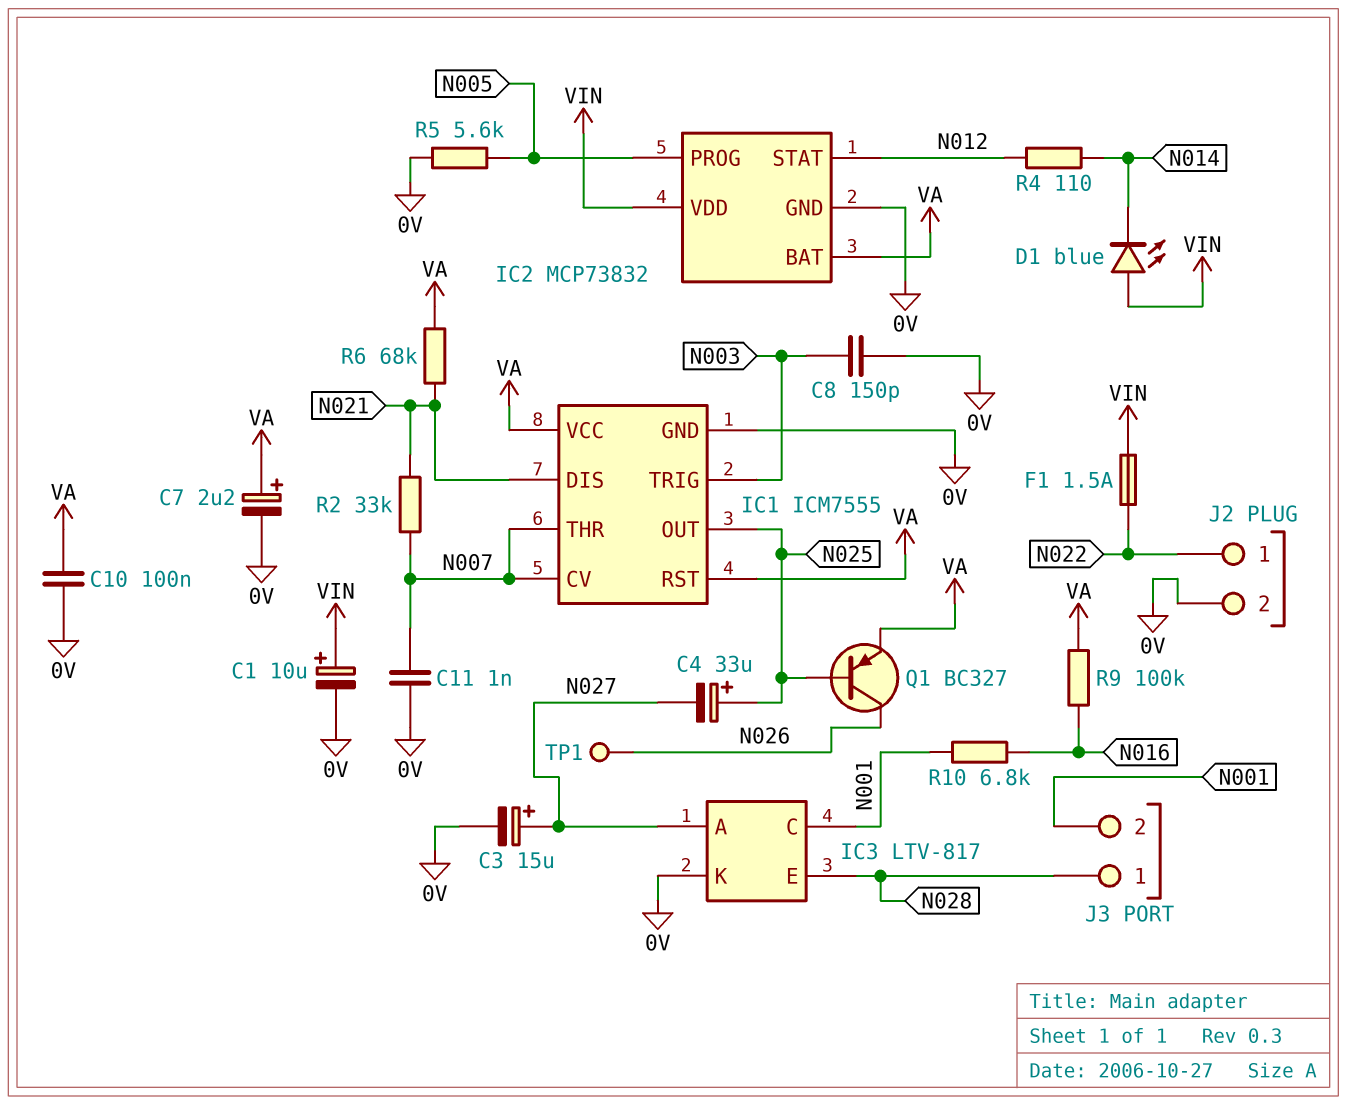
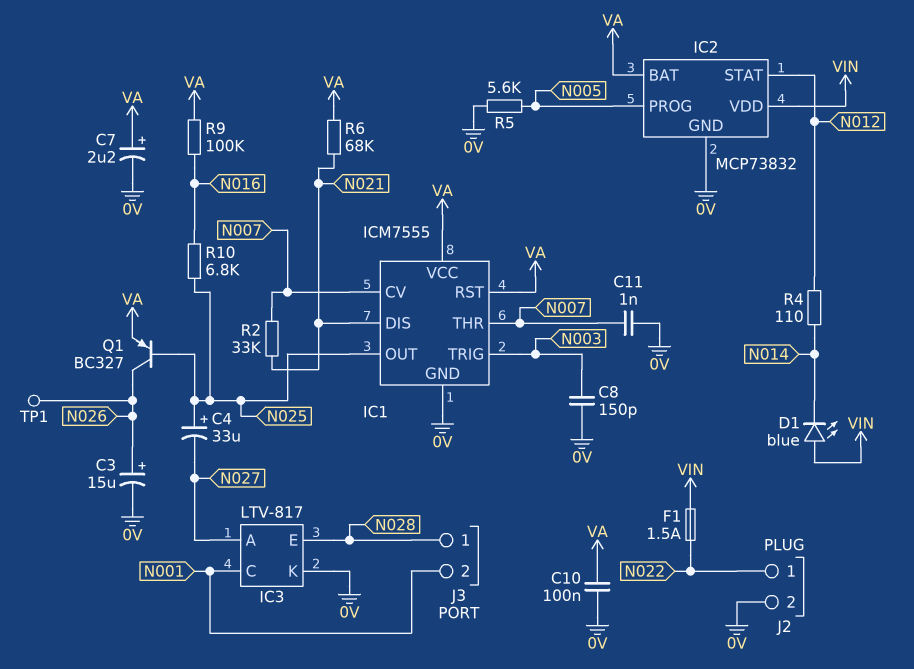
C1: 10uF (plus VIN, minus 0V) -> none
C3: 15uF (plus N027, minus 0V) -> 15uF (plus N026, minus 0V)
R10: 6.8k (N001, N016) -> 6.8k (N016, N025)

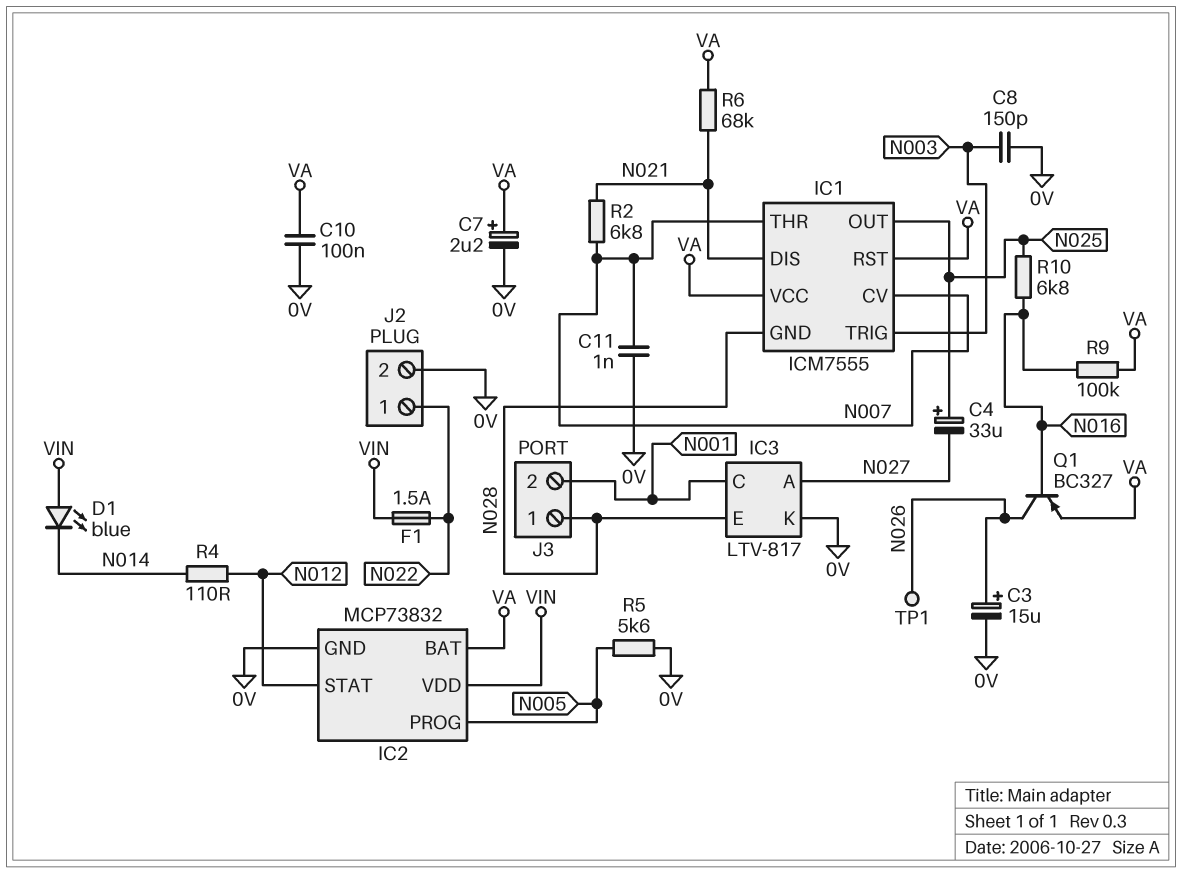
IC1 pin GND: 0V -> N028
Q1: PNP BC327 (B N025, C N026, E VA) -> PNP BC327 (B N016, C N026, E VA)
R2: 33k (N007, N021) -> 6.8k (N007, N021)

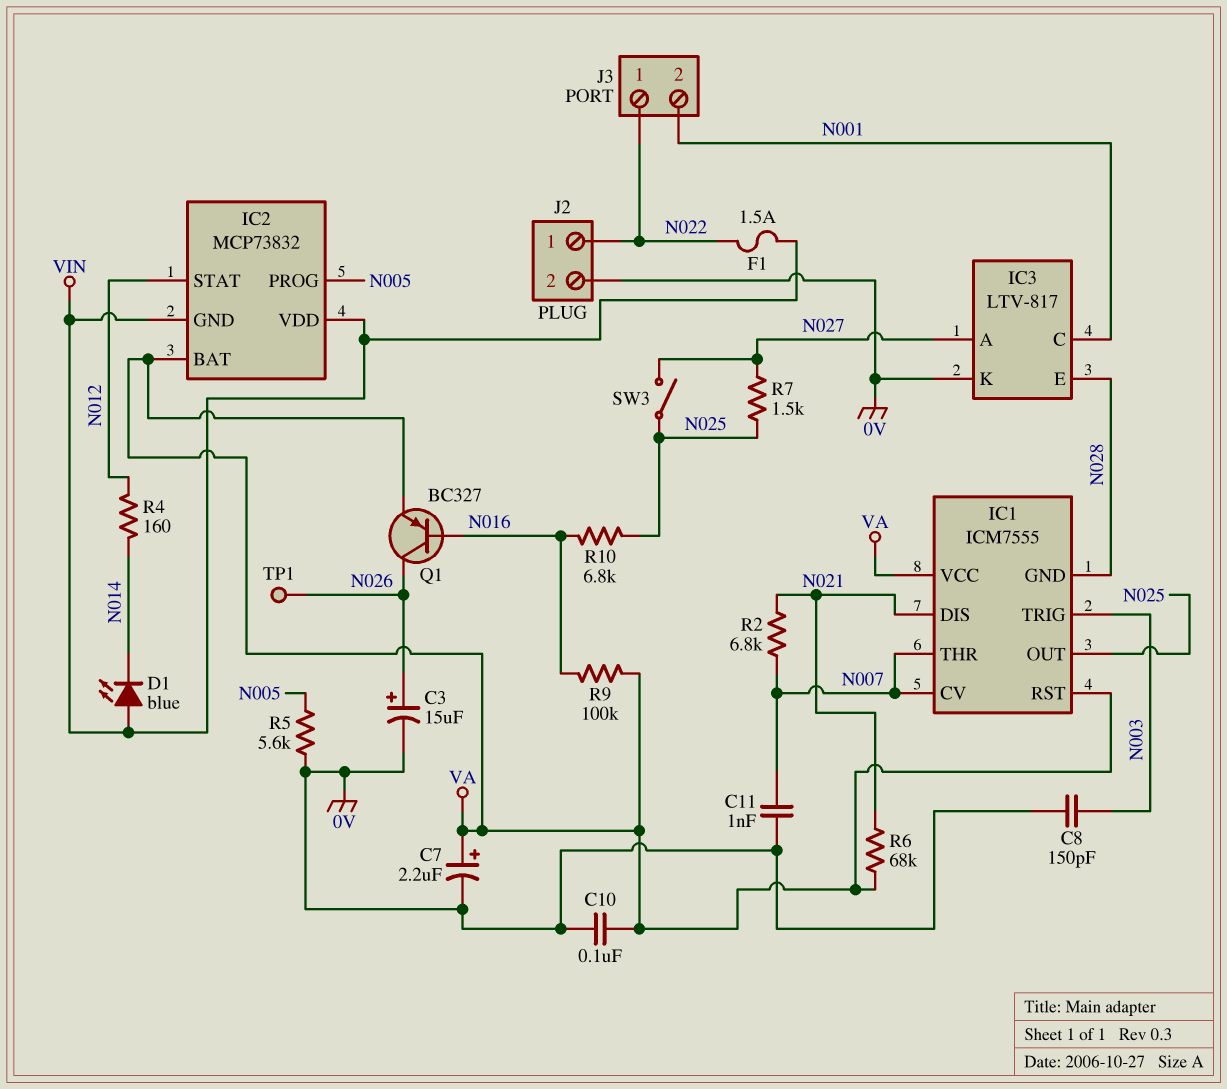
C4: 33uF (plus N025, minus N027) -> none
IC2 pin GND: 0V -> VIN
J3 pin 1: N028 -> N022
R4: 110 (N012, N014) -> 160 (N012, N014)
R7: none -> 1.5k (N025, N027)
SW3: none -> switch (N025, N027)

